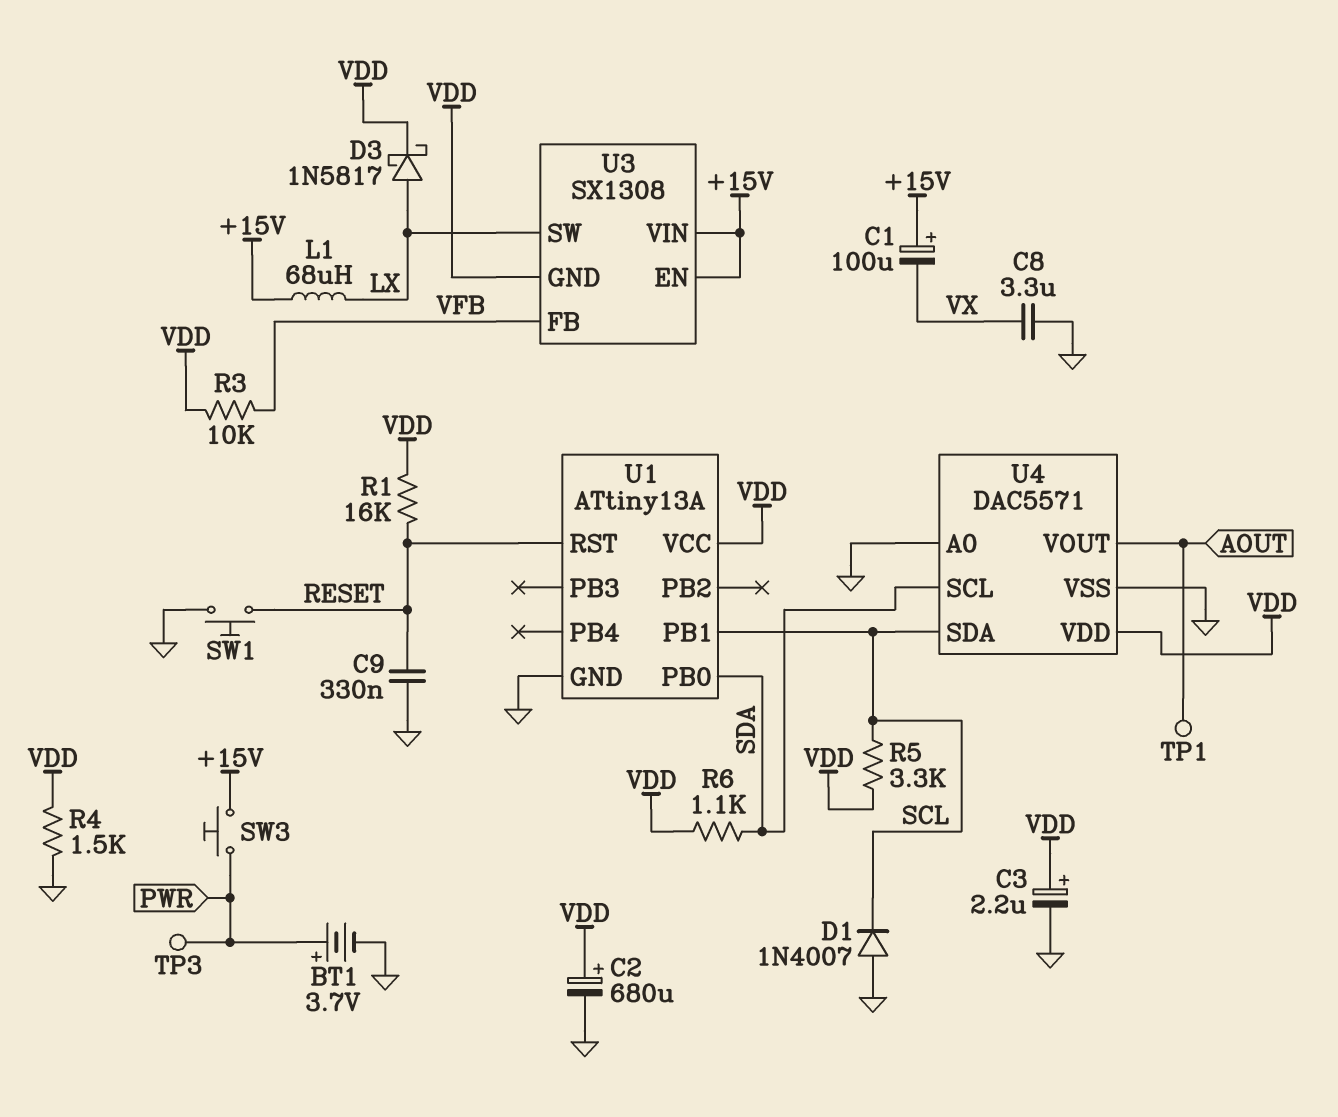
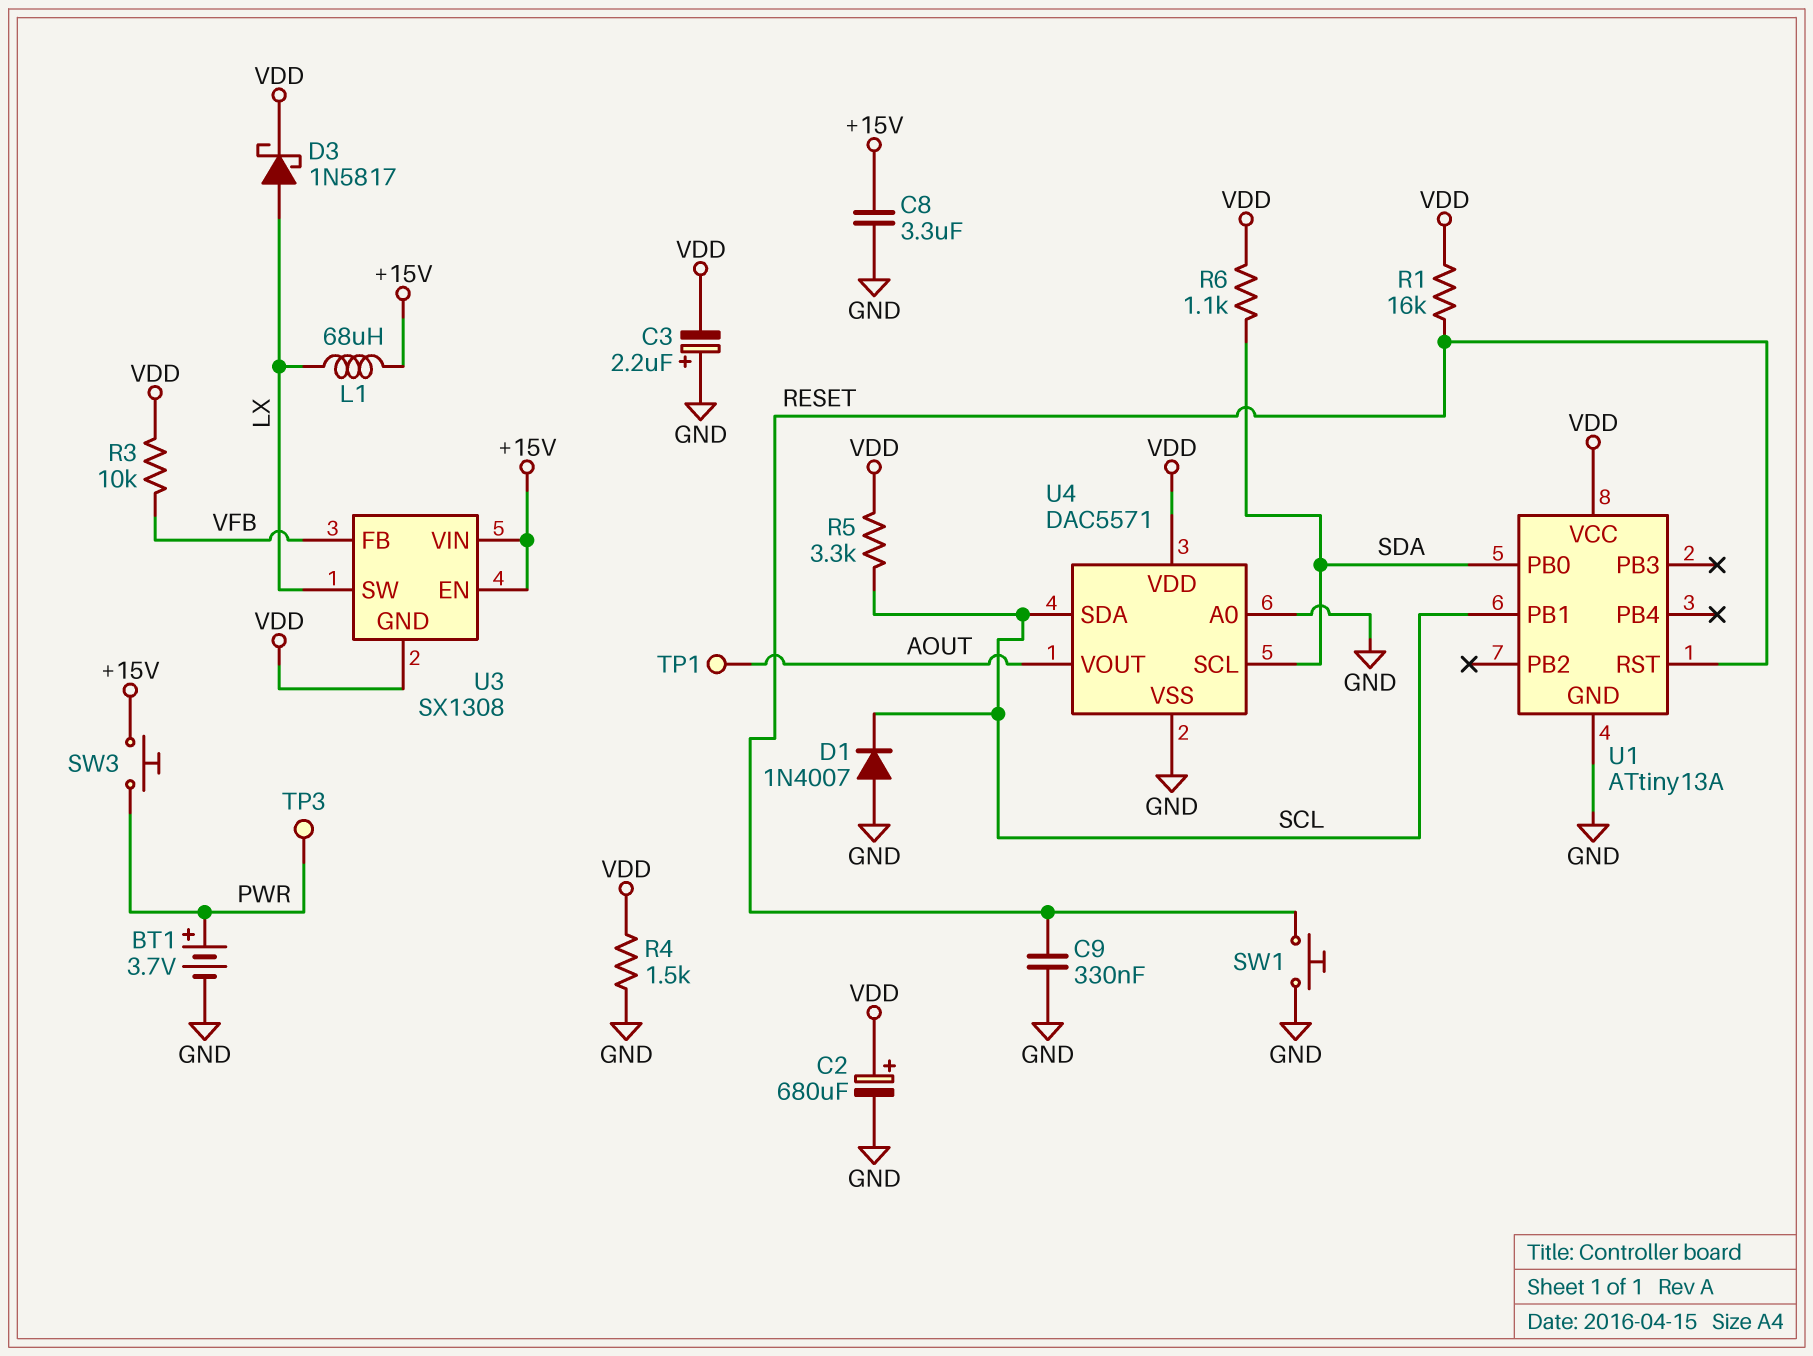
C1: 100uF (plus +15V, minus VX) -> none
C3: 2.2uF (plus VDD, minus GND) -> 2.2uF (plus GND, minus VDD)
C8: 3.3uF (GND, VX) -> 3.3uF (+15V, GND)

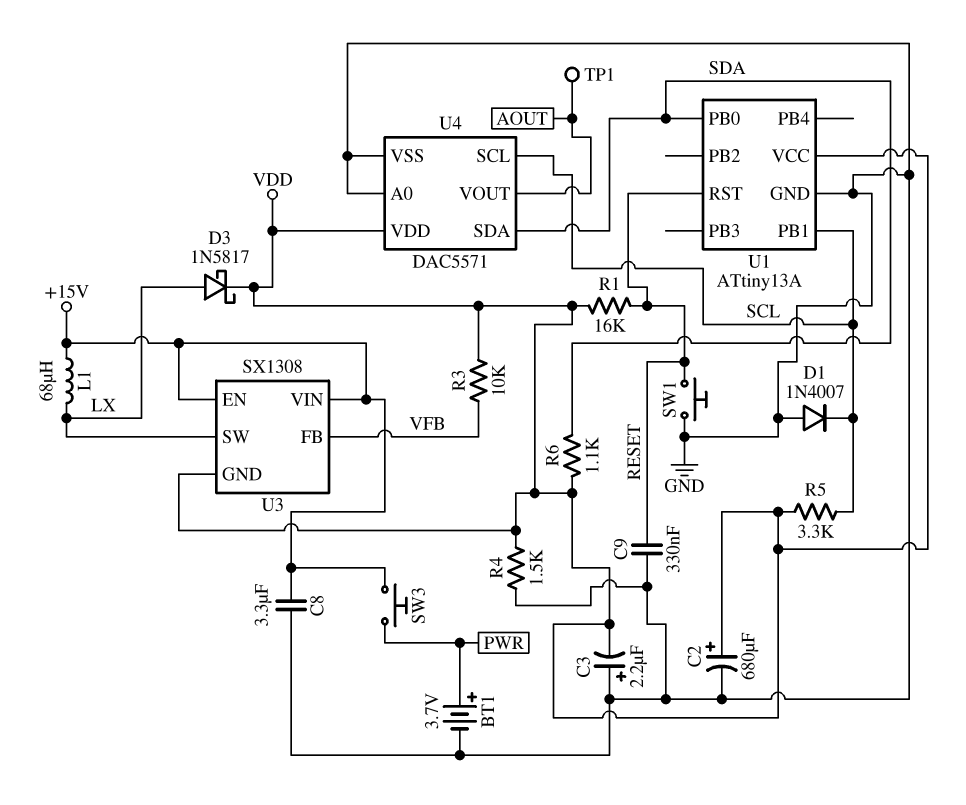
TP3: test point (PWR) -> none
U4 pin SCL: SDA -> SCL
U4 pin SDA: SCL -> SDA

